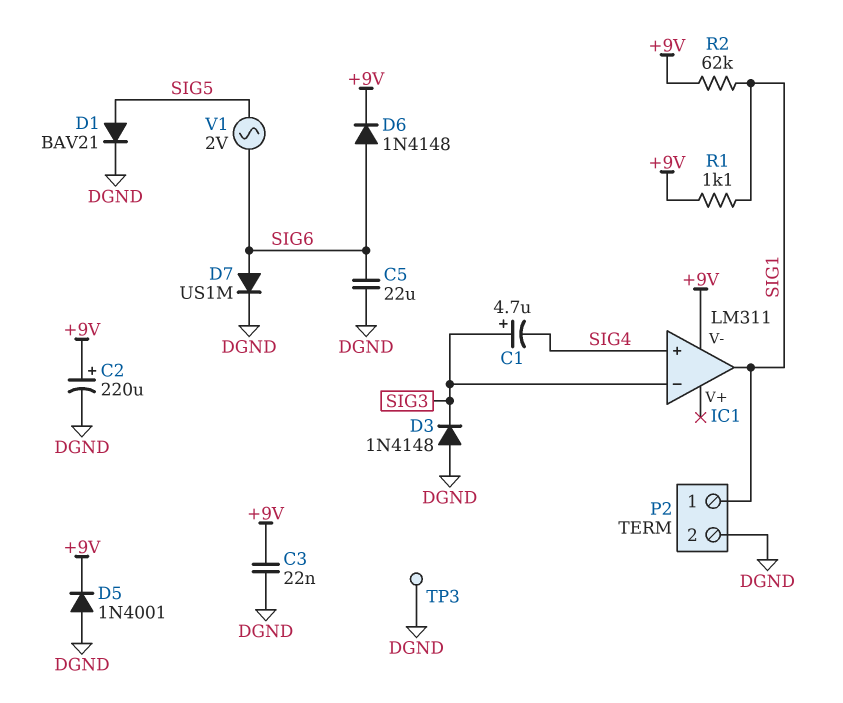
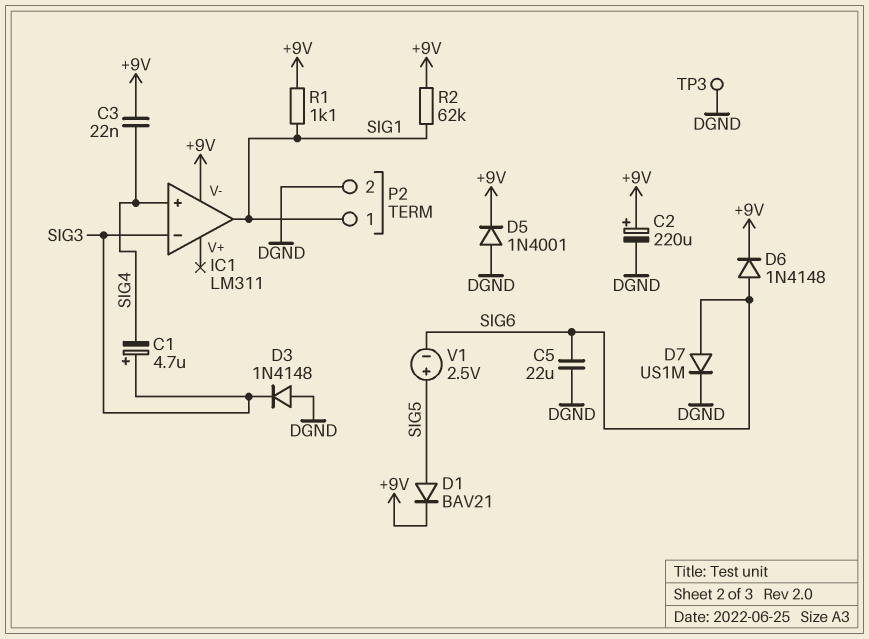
C3: 22nF (+9V, DGND) -> 22nF (+9V, SIG4)
D1: diode BAV21 (A SIG5, K DGND) -> diode BAV21 (A SIG5, K +9V)
V1: AC 2V (SIG5, SIG6) -> 2.5V (plus SIG5, minus SIG6)

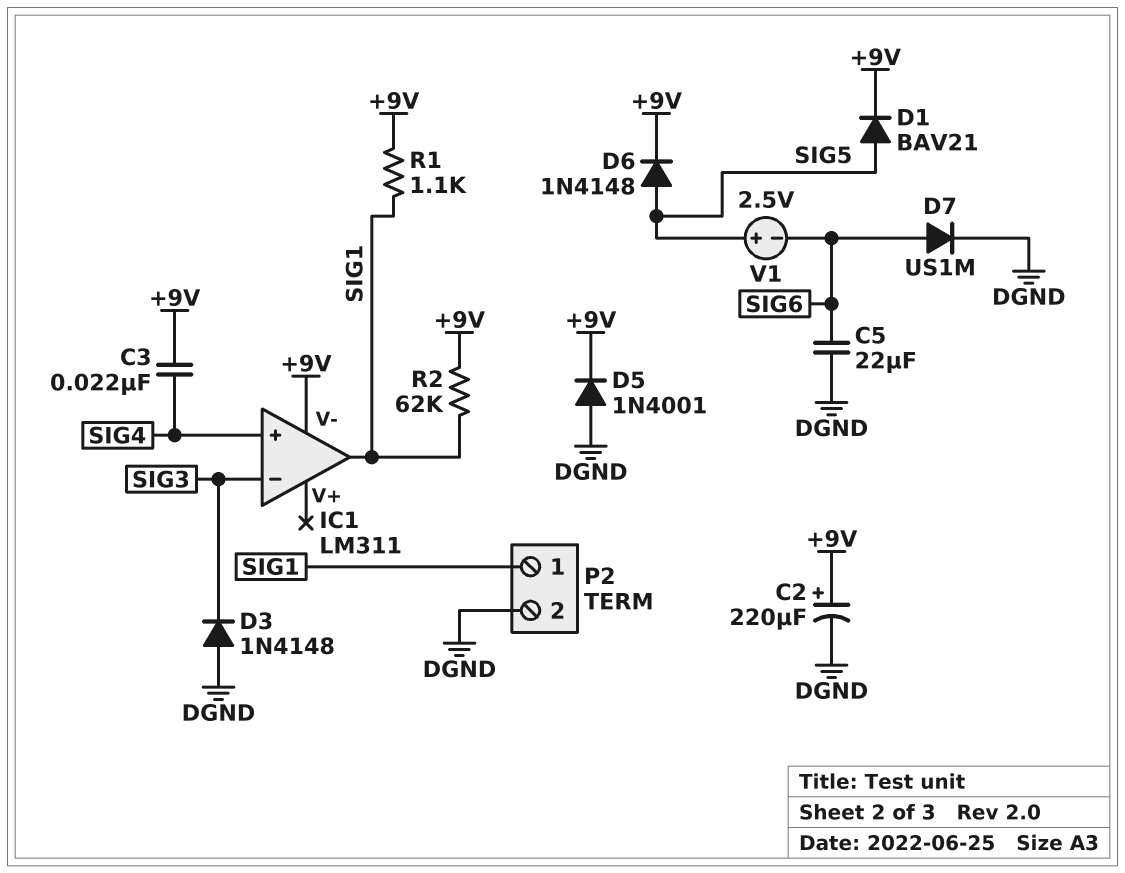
C1: 4.7uF (plus SIG3, minus SIG4) -> none
D6: diode 1N4148 (A SIG6, K +9V) -> diode 1N4148 (A SIG5, K +9V)
TP3: test point (DGND) -> none

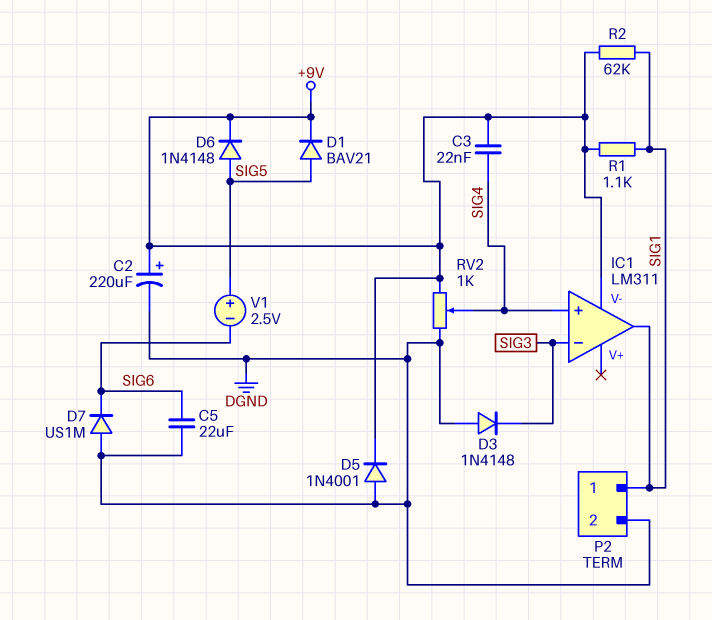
D7: diode US1M (A SIG6, K DGND) -> diode US1M (A DGND, K SIG6)
RV2: none -> 1k (+9V, DGND, wiper SIG4)

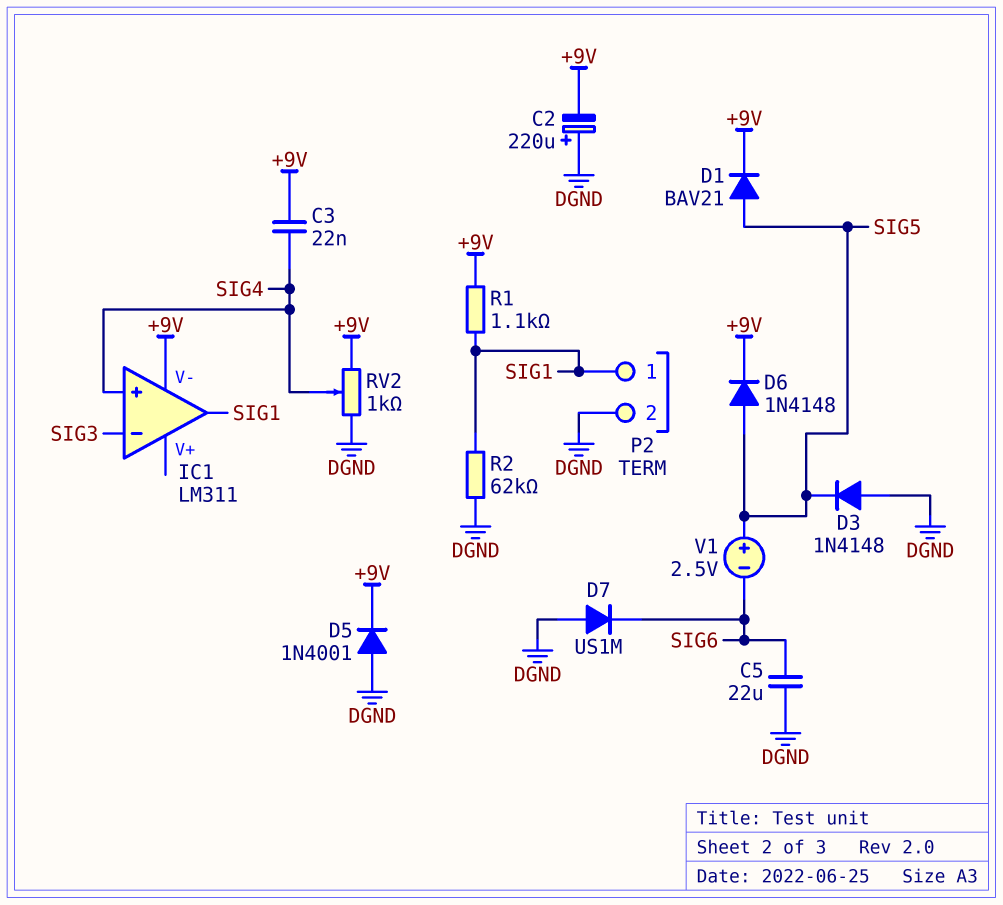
C2: 220uF (plus +9V, minus DGND) -> 220uF (plus DGND, minus +9V)
D3: diode 1N4148 (A DGND, K SIG3) -> diode 1N4148 (A DGND, K SIG5)
R2: 62k (+9V, SIG1) -> 62k (DGND, SIG1)

